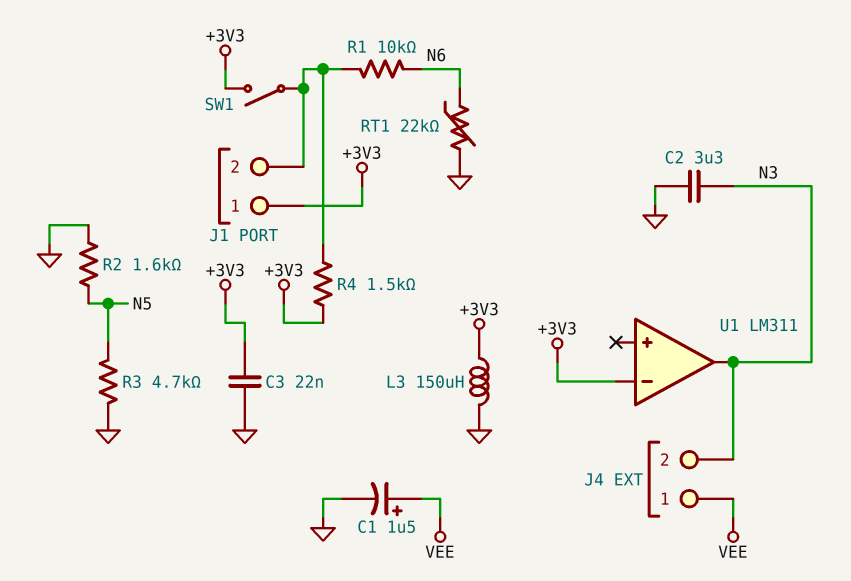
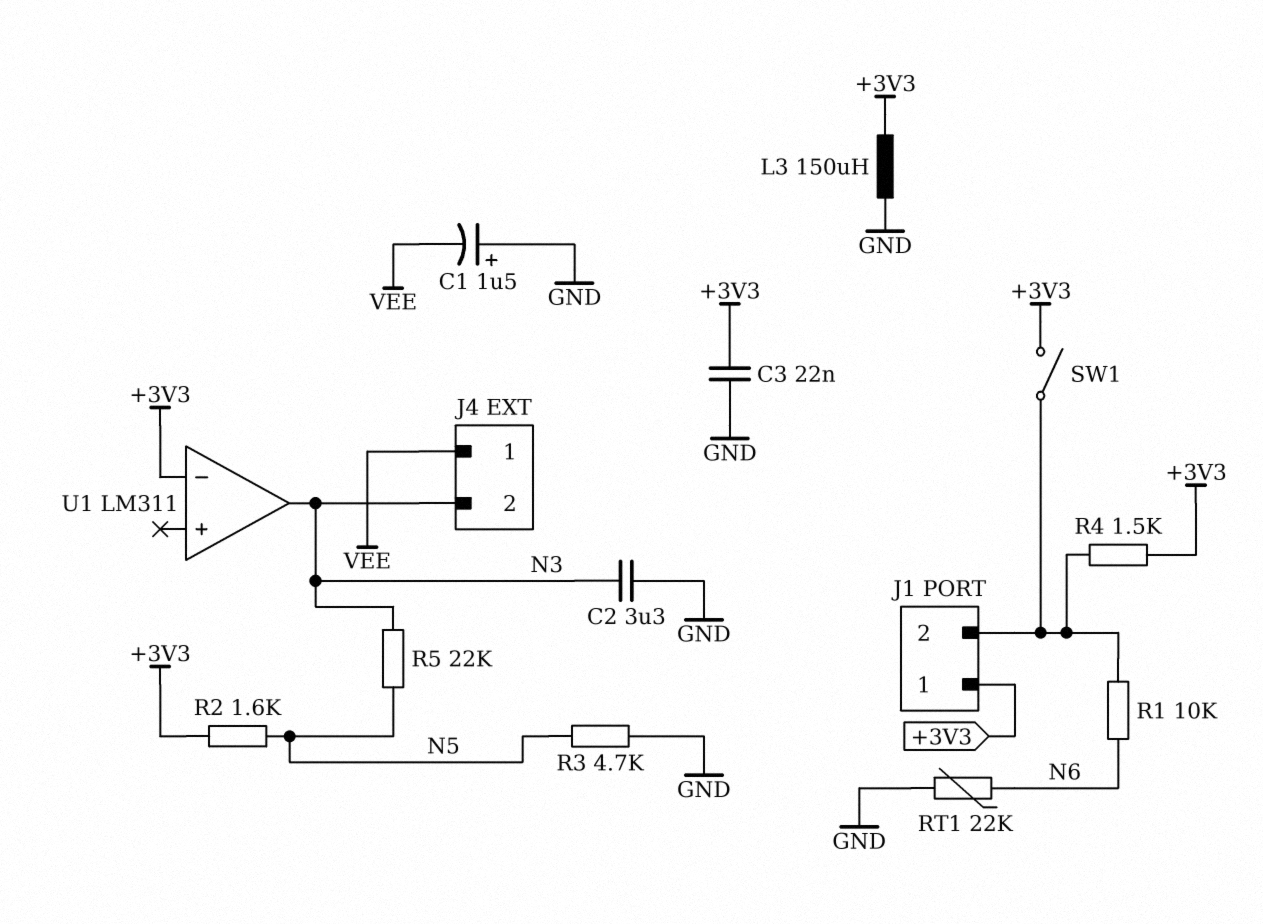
C1: 1.5uF (plus VEE, minus GND) -> 1.5uF (plus GND, minus VEE)
R2: 1.6k (GND, N5) -> 1.6k (+3V3, N5)
R5: none -> 22k (N3, N5)

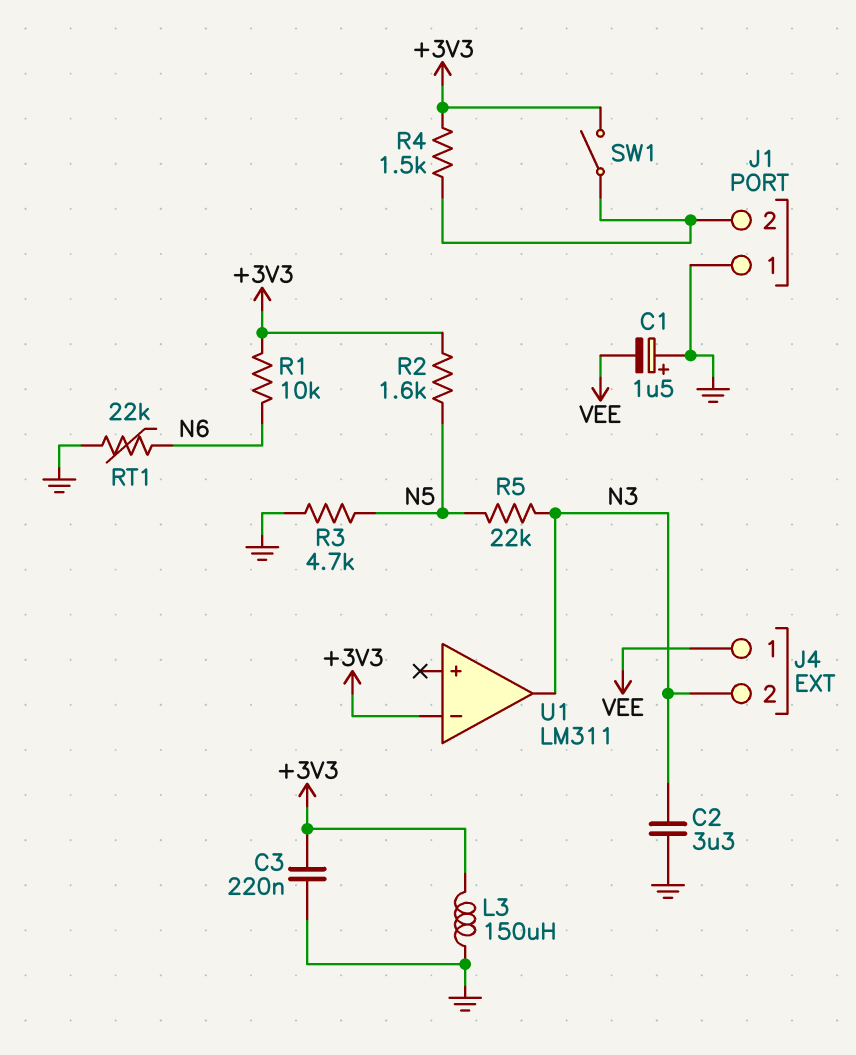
C3: 22nF (+3V3, GND) -> 220nF (+3V3, GND)
J1 pin 1: +3V3 -> GND
R1: 10k (J1/2, N6) -> 10k (+3V3, N6)

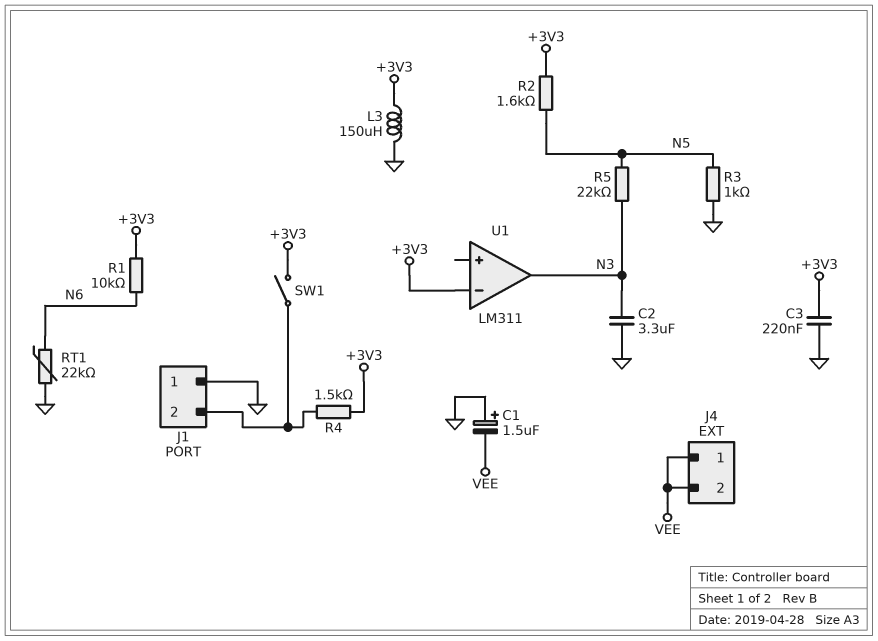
J4 pin 2: N3 -> VEE
R3: 4.7k (GND, N5) -> 1k (GND, N5)

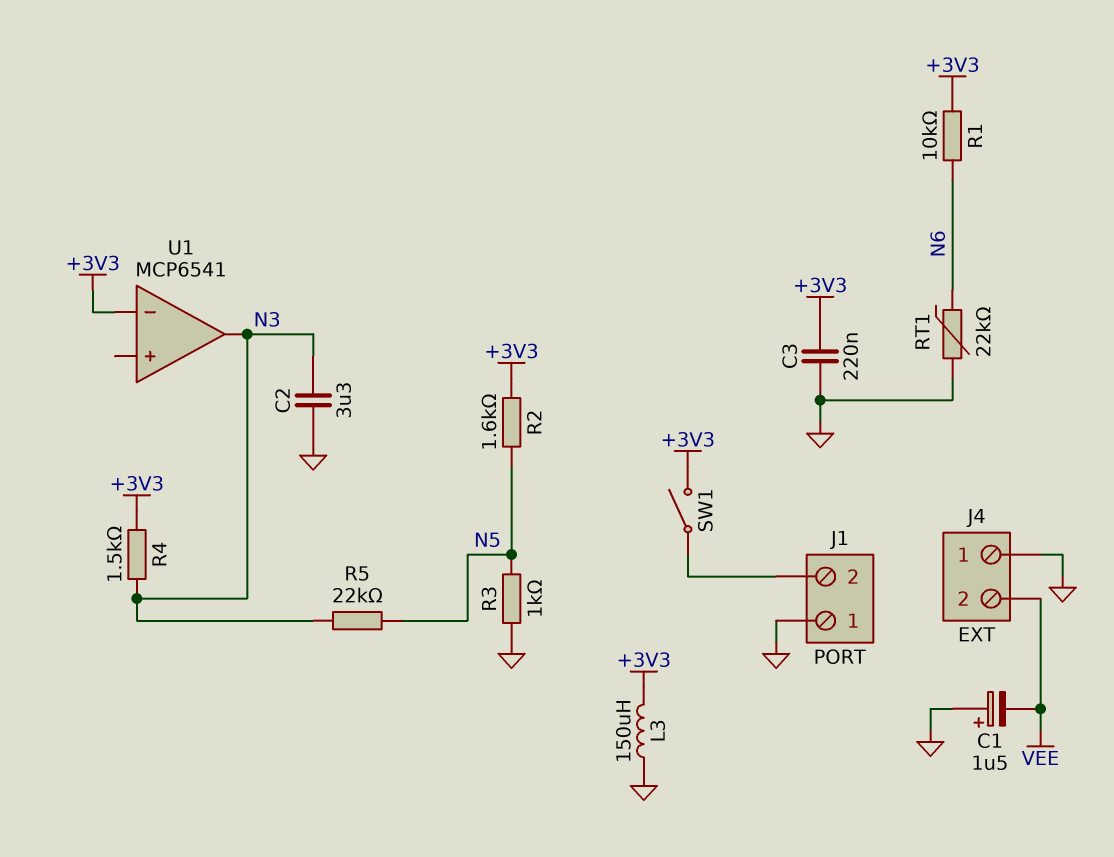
J4 pin 1: VEE -> GND
R4: 1.5k (+3V3, J1/2) -> 1.5k (+3V3, N3)
U1: LM311 -> MCP6541

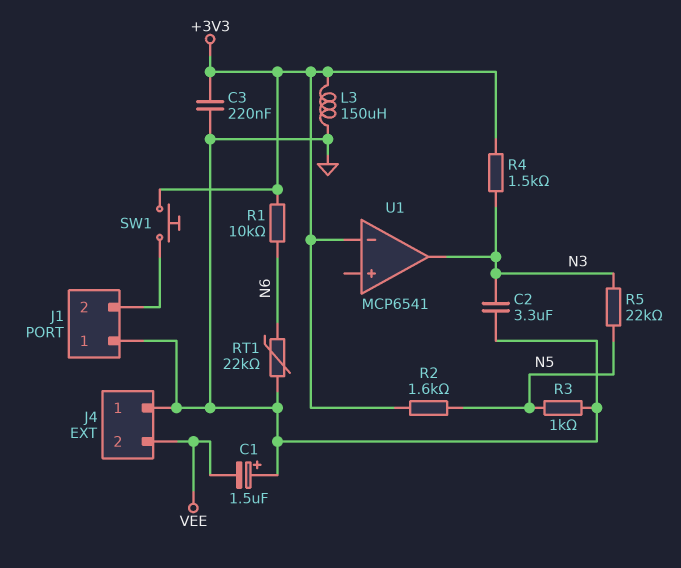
SW1: switch (+3V3, J1/2) -> button (+3V3, J1/2)

